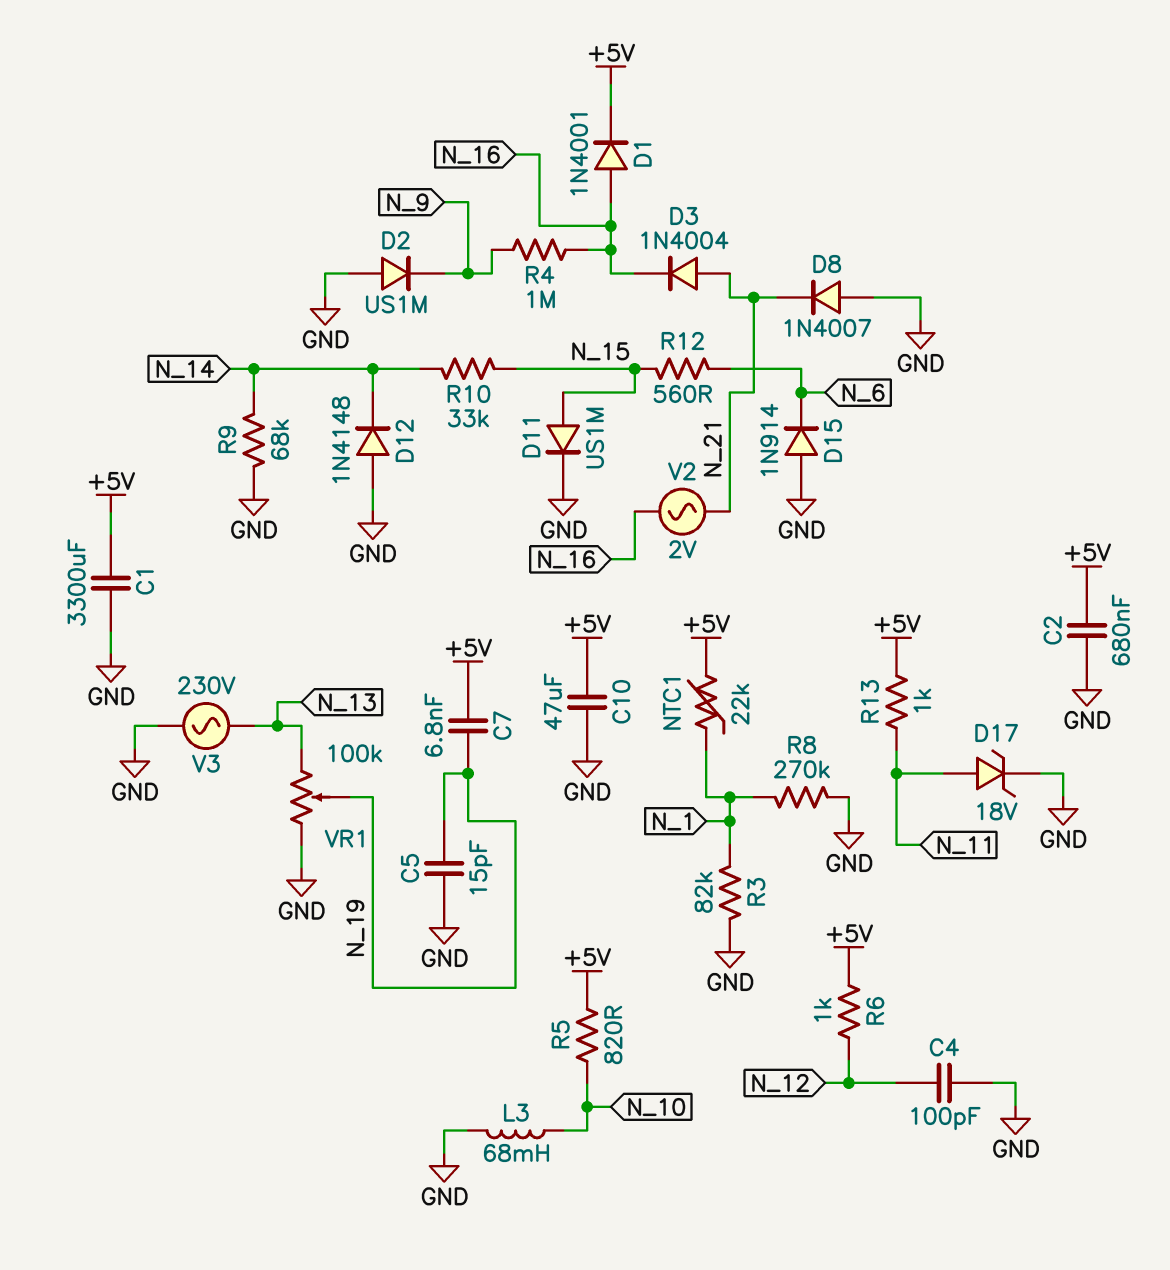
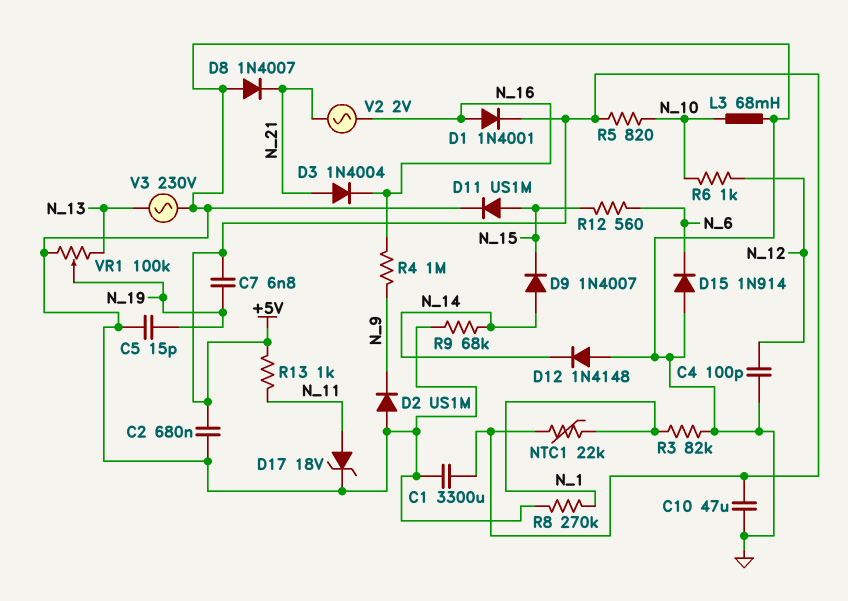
D9: none -> diode 1N4007 (A N_14, K N_15)
R6: 1k (+5V, N_12) -> 1k (N_10, N_12)
R10: 33k (N_14, N_15) -> none

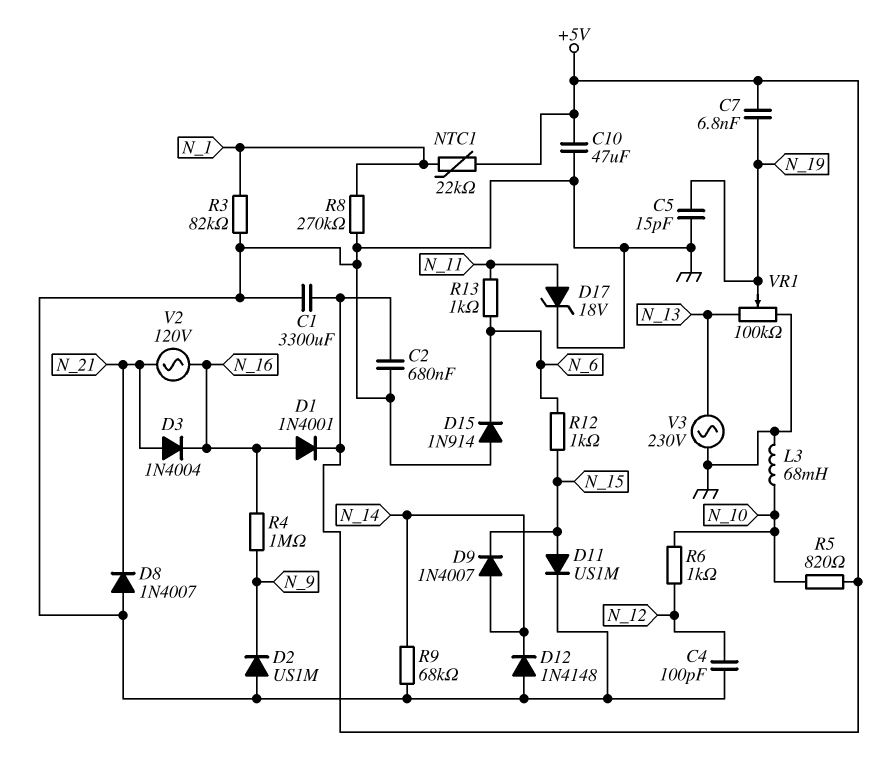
R12: 560 (N_6, N_15) -> 1k (N_6, N_15)
R13: 1k (+5V, N_11) -> 1k (N_6, N_11)
V2: AC 2V (N_16, N_21) -> AC 120V (N_16, N_21)

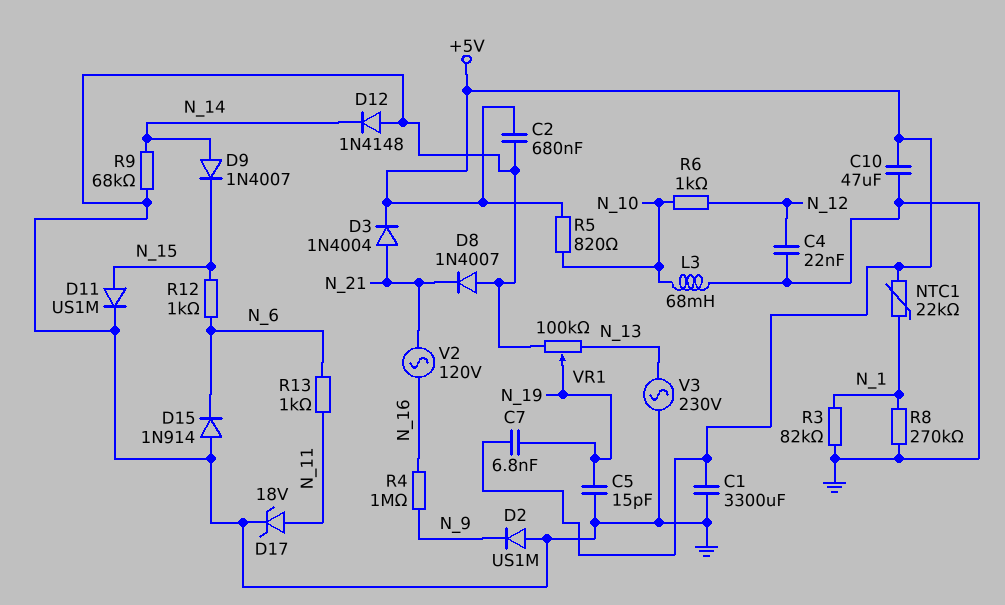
C4: 100pF (GND, N_12) -> 22nF (GND, N_12)
D1: diode 1N4001 (A N_16, K +5V) -> none
D3: diode 1N4004 (A N_21, K N_16) -> diode 1N4004 (A N_21, K +5V)

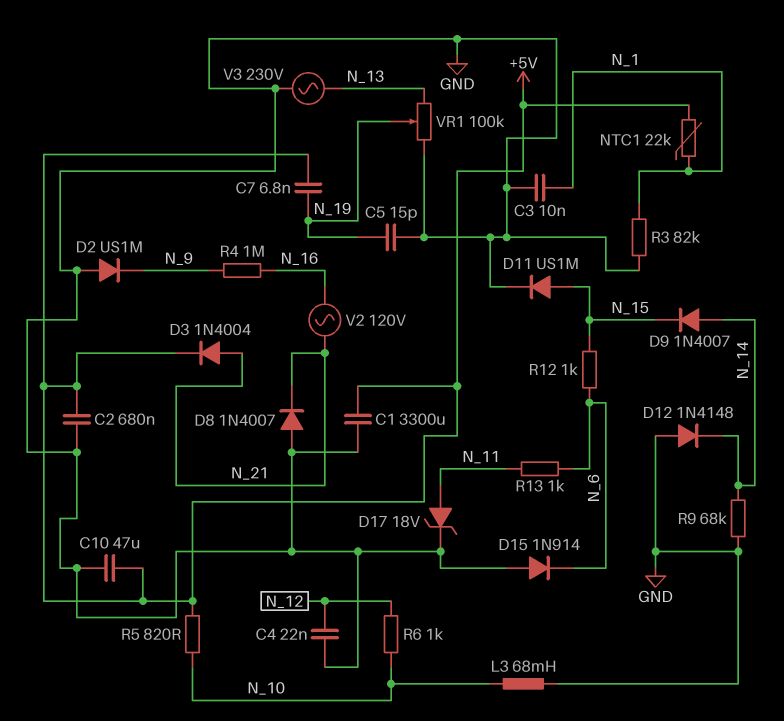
C3: none -> 10nF (GND, N_1)
R8: 270k (GND, N_1) -> none

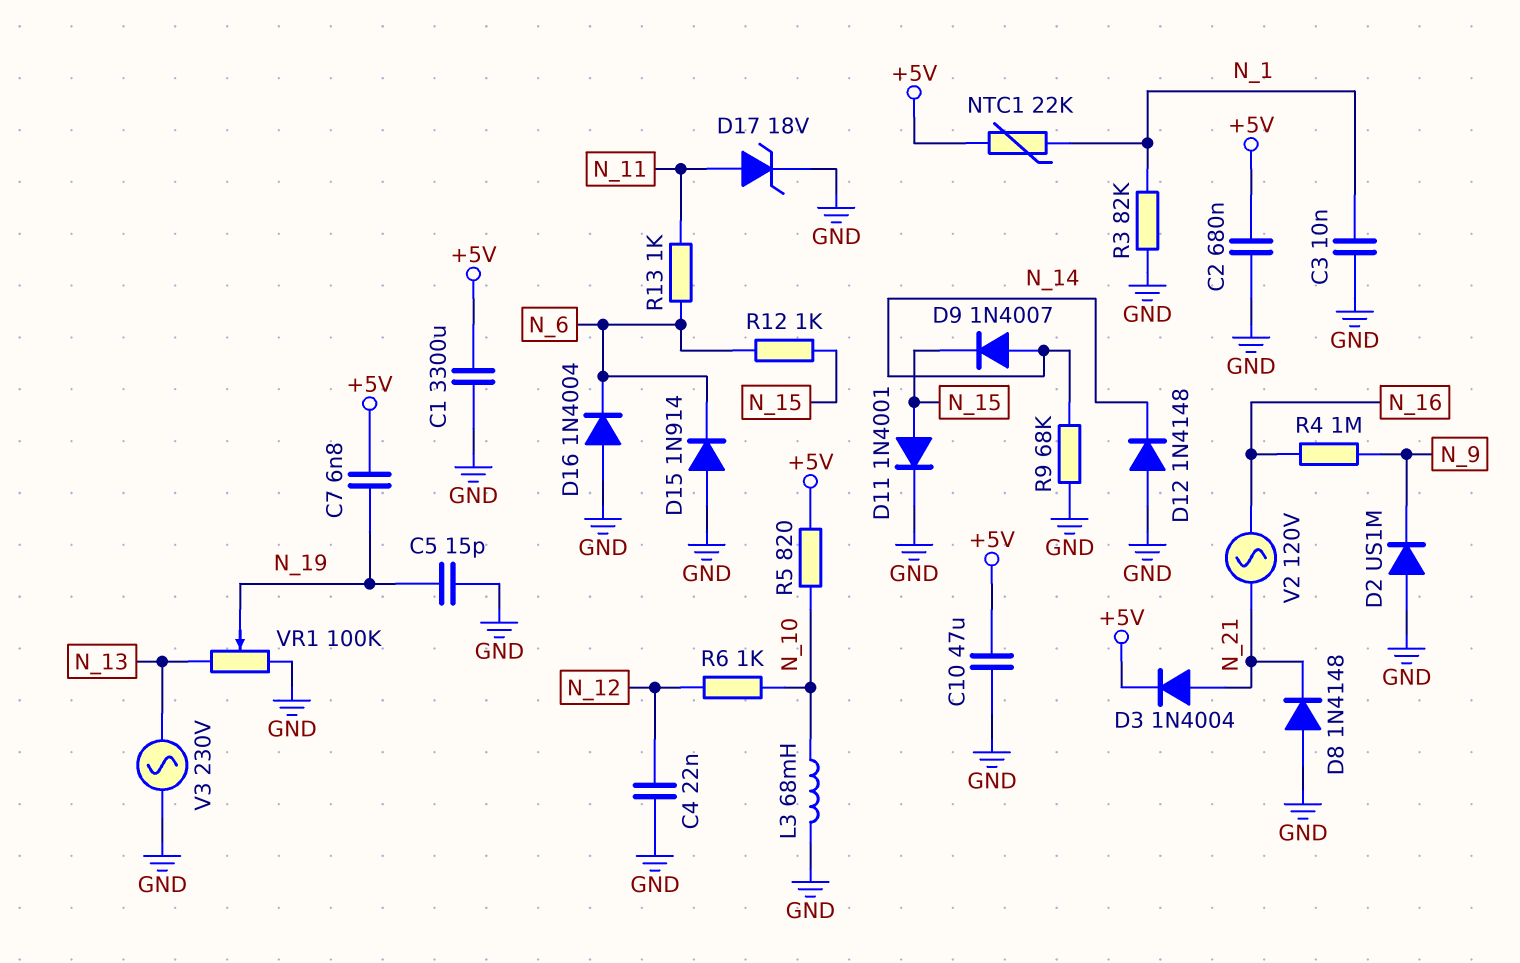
D8: diode 1N4007 (A GND, K N_21) -> diode 1N4148 (A GND, K N_21)
D11: diode US1M (A N_15, K GND) -> diode 1N4001 (A N_15, K GND)
D16: none -> diode 1N4004 (A GND, K N_6)

